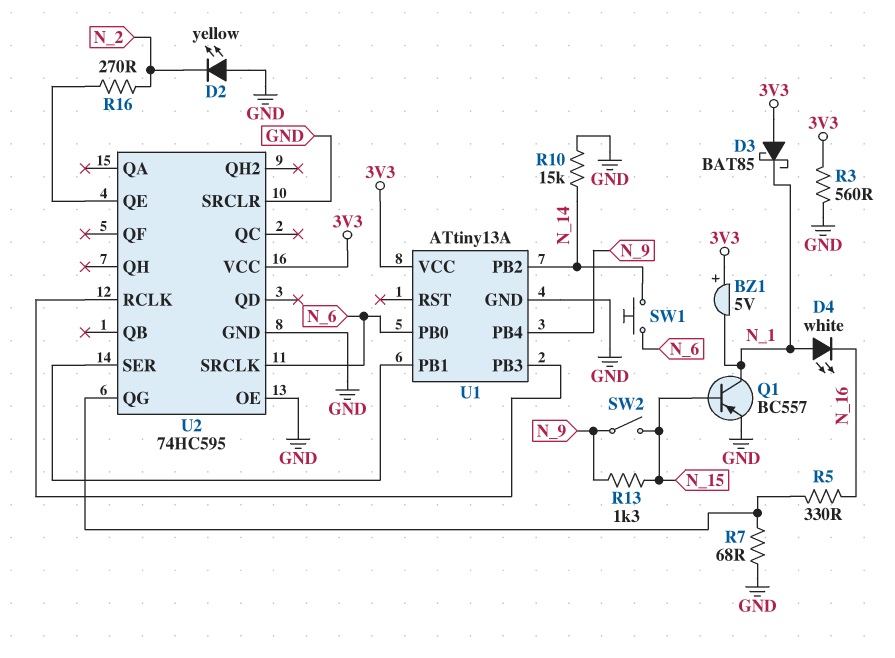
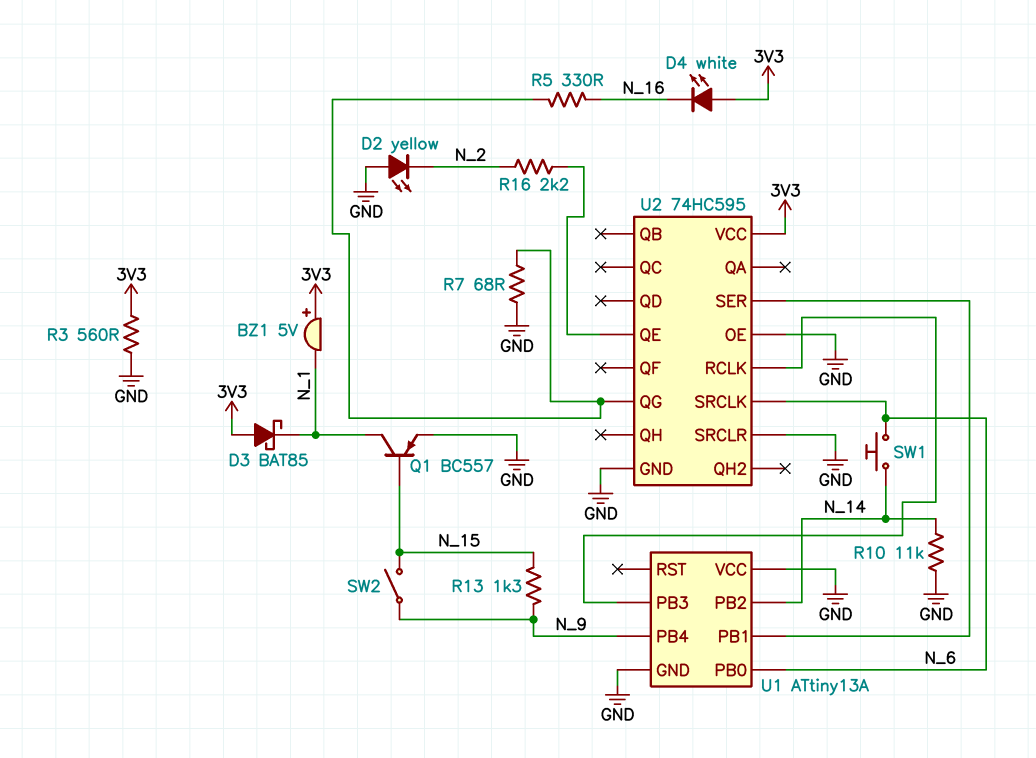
D4: LED white (A N_1, K N_16) -> LED white (A 3V3, K N_16)
R10: 15k (GND, N_14) -> 11k (GND, N_14)
R16: 270 (N_2, U2/QE) -> 2.2k (N_2, U2/QE)
U1 pin VCC: 3V3 -> GND

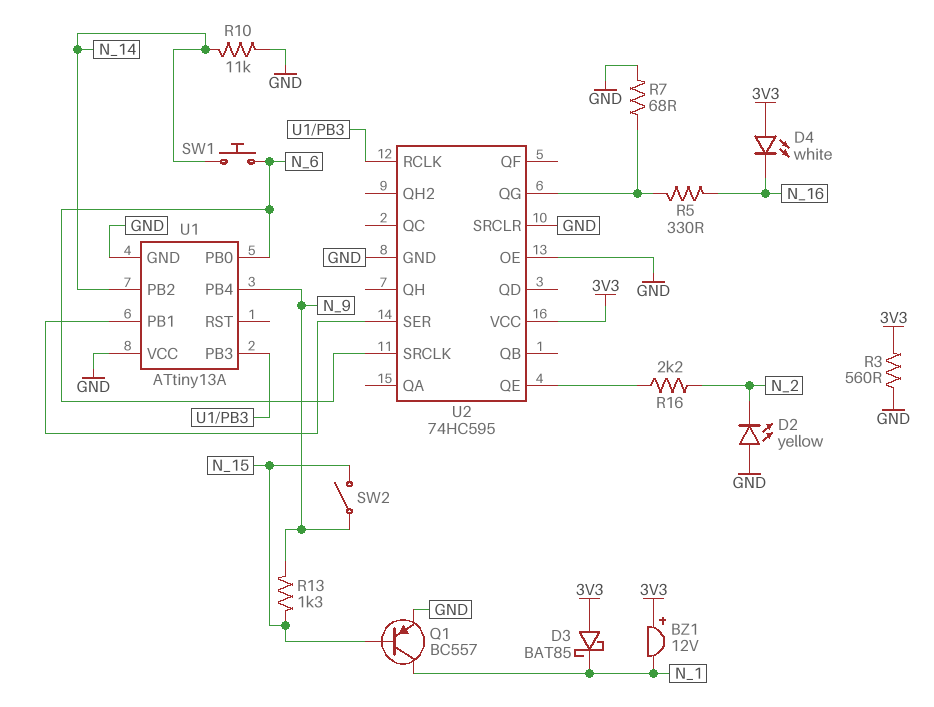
BZ1: buzzer 5V (plus 3V3, minus N_1) -> buzzer 12V (plus 3V3, minus N_1)

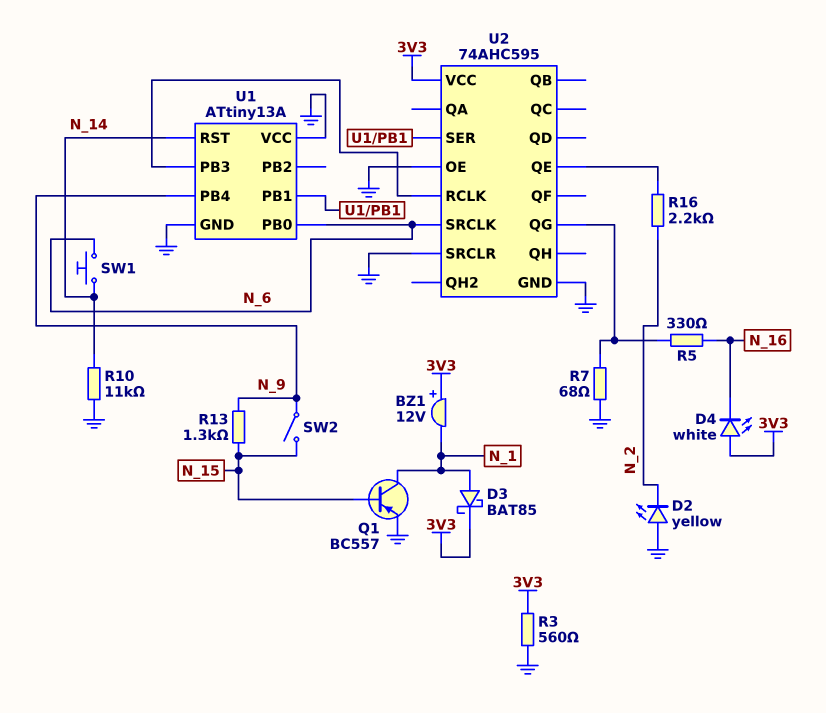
D3: schottky BAT85 (A 3V3, K N_1) -> schottky BAT85 (A N_1, K 3V3)
U1 pin PB2: N_14 -> none
U1 pin RST: none -> N_14
U2: 74HC595 -> 74AHC595

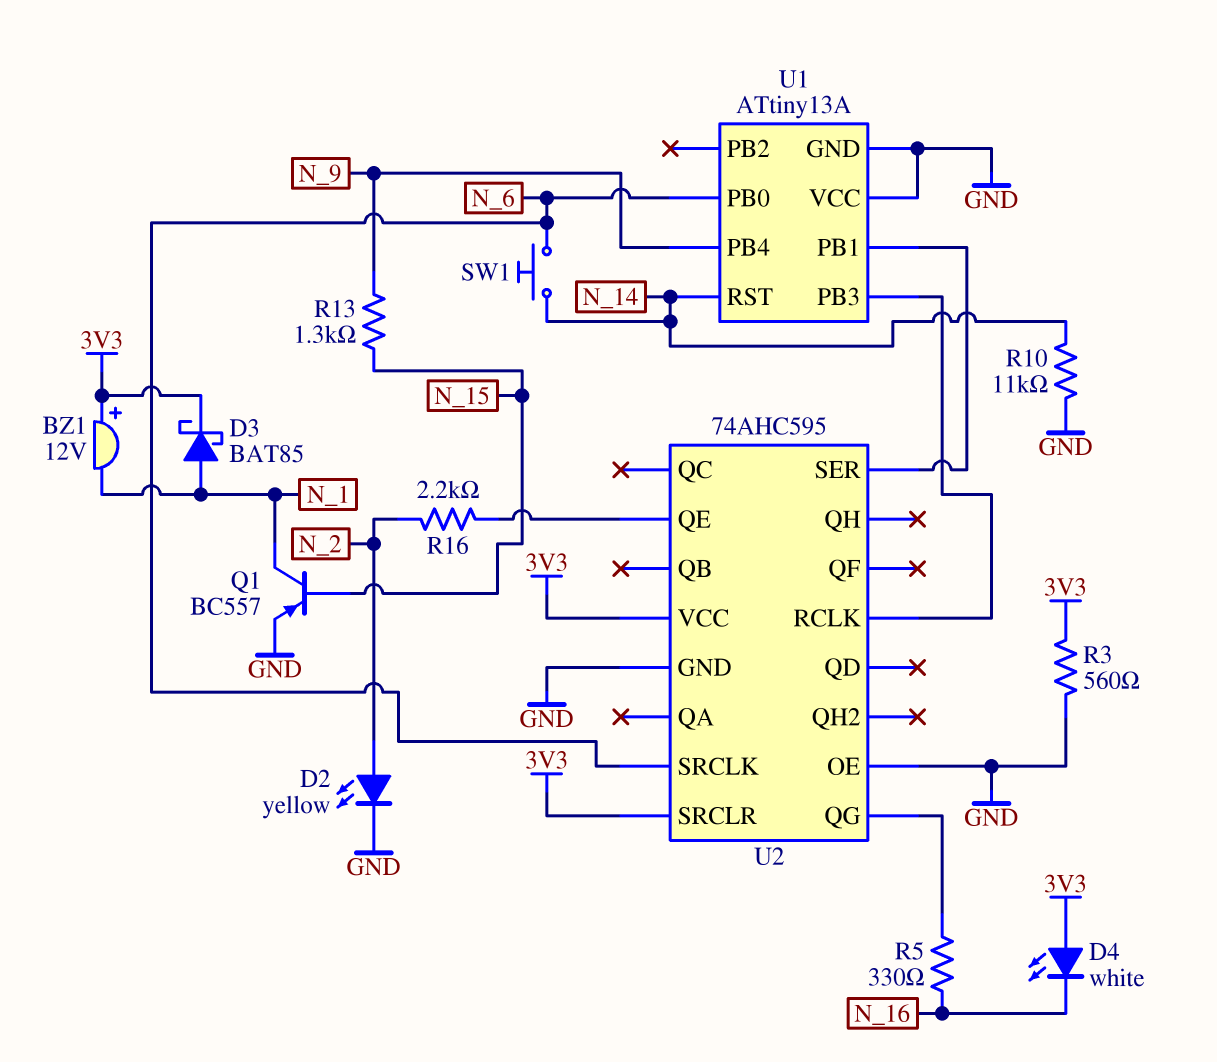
D2: LED yellow (A GND, K N_2) -> LED yellow (A N_2, K GND)
R7: 68 (GND, U2/QG) -> none
SW2: switch (N_9, N_15) -> none
U2 pin SRCLR: GND -> 3V3

